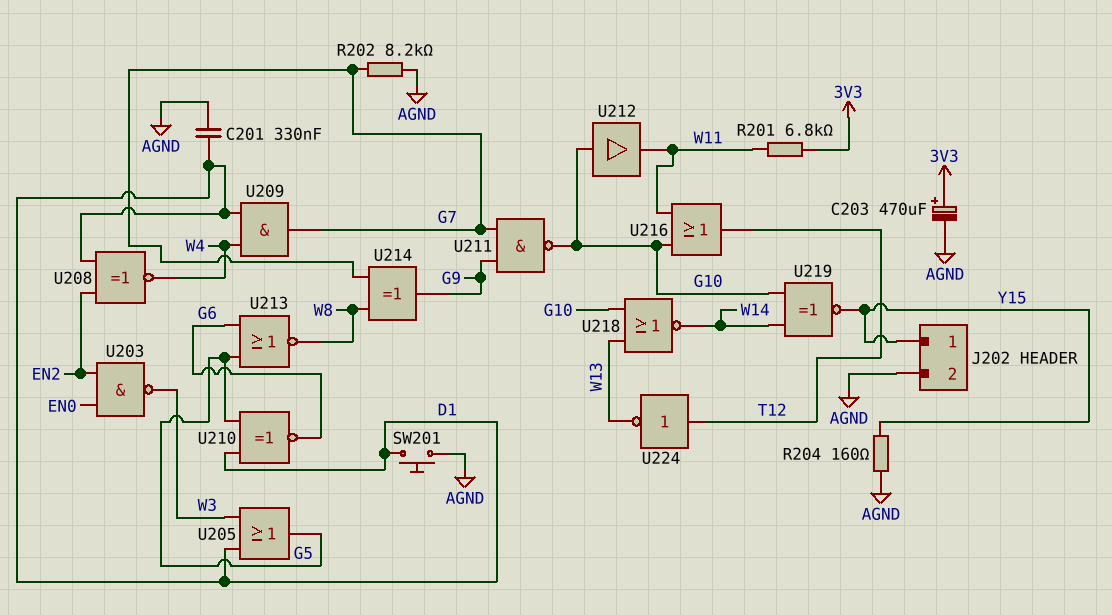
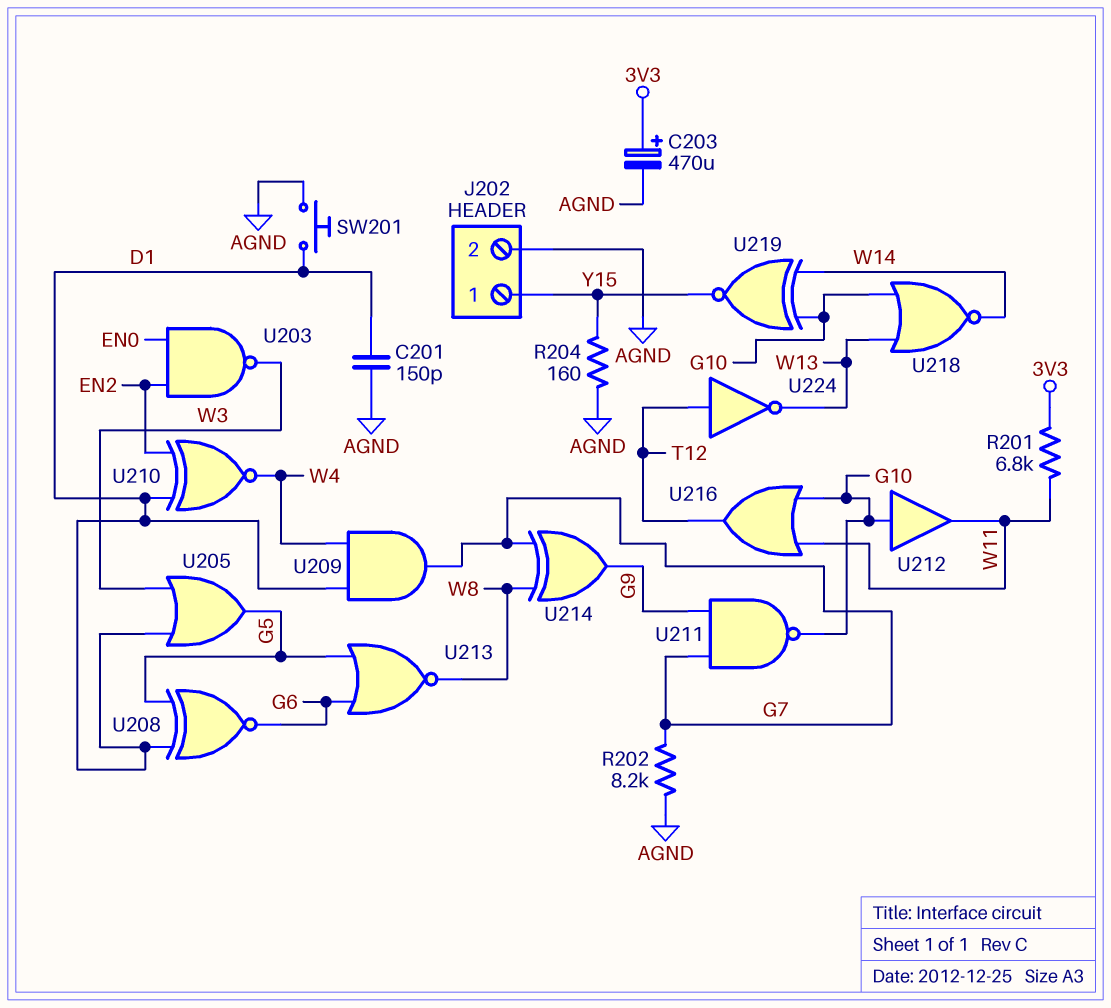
C201: 330nF (AGND, D1) -> 150pF (AGND, D1)
U208: XNOR (in D1, in EN2, out W4) -> XNOR (in D1, in G5, out G6)
U210: XNOR (in D1, in G5, out G6) -> XNOR (in D1, in EN2, out W4)

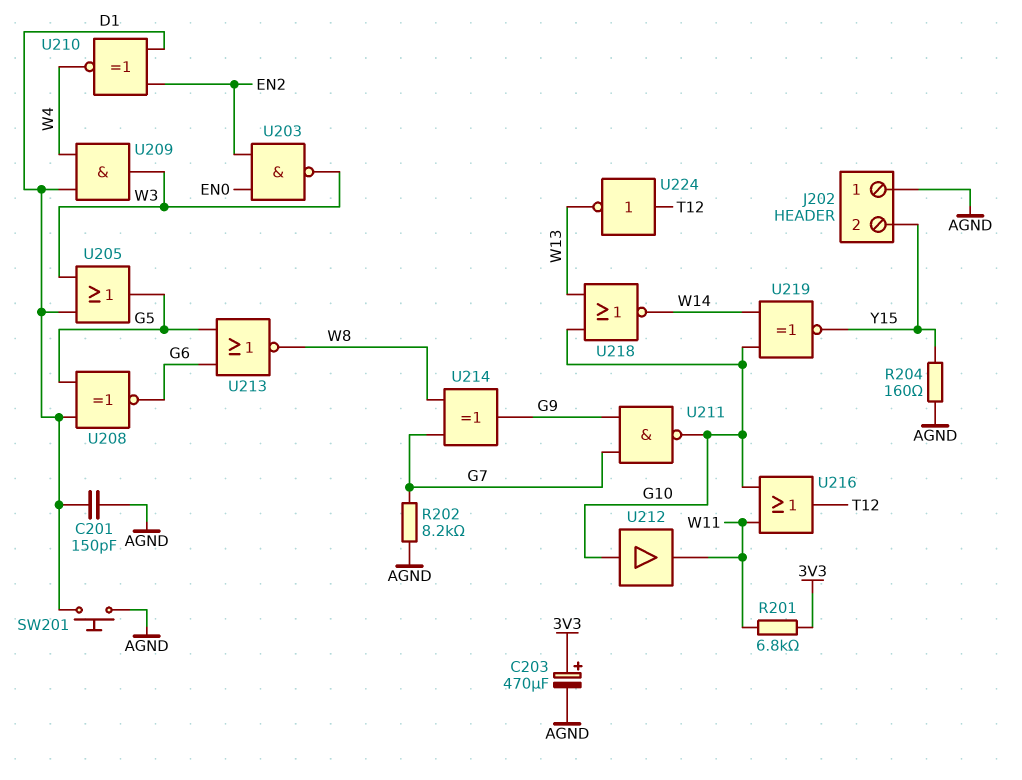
J202 pin 1: Y15 -> AGND
J202 pin 2: AGND -> Y15
U209: AND (in D1, in W4, out G7) -> AND (in D1, in W4, out W3)

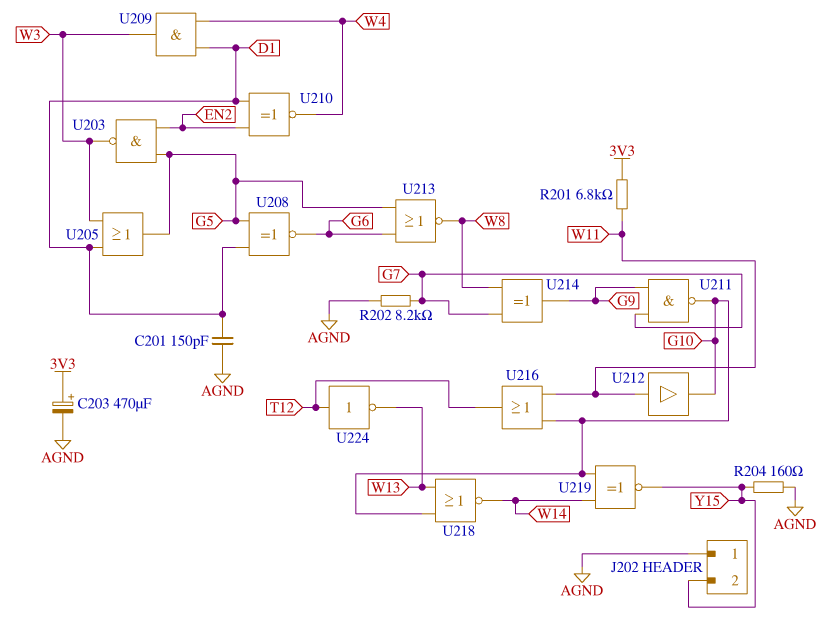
SW201: button (AGND, D1) -> none
U203: NAND (in EN0, in EN2, out W3) -> NAND (in EN2, in G5, out W3)
U212: buffer (in G10, out W11) -> buffer (in W11, out G10)

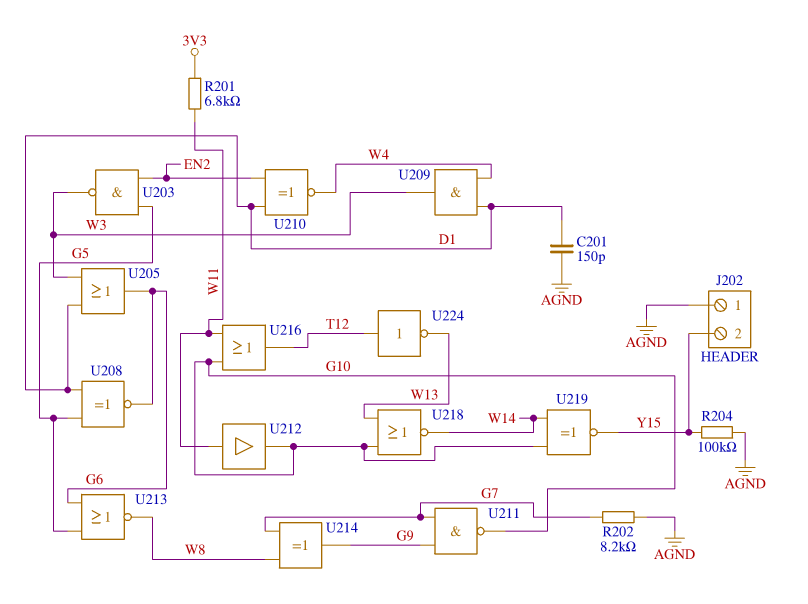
C203: 470uF (plus 3V3, minus AGND) -> none
R204: 160 (AGND, Y15) -> 100k (AGND, Y15)
U205: OR (in D1, in W3, out G5) -> OR (in D1, in W3, out G6)

